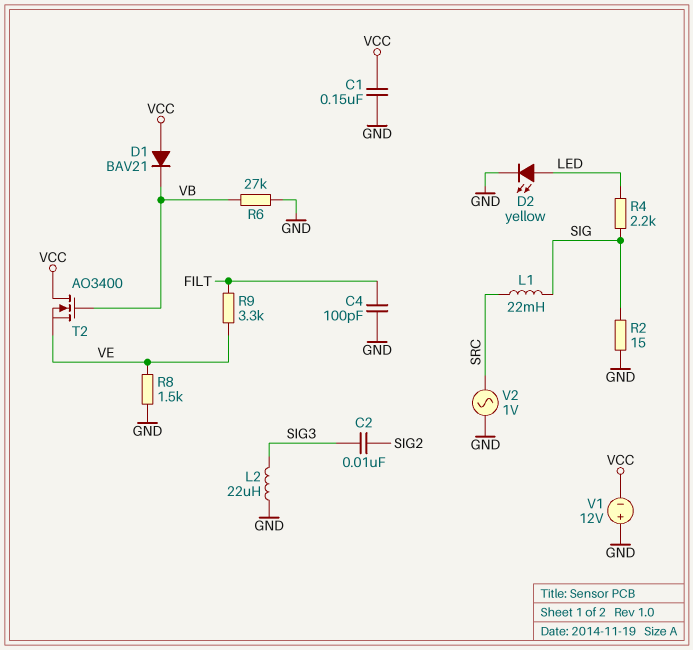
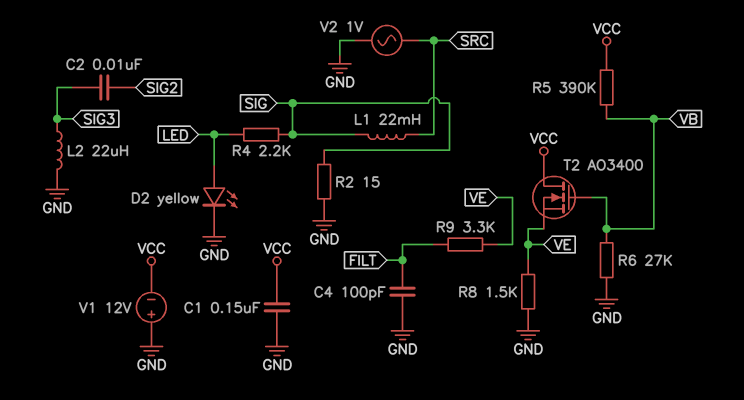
D1: diode BAV21 (A VCC, K VB) -> none
R5: none -> 390k (VB, VCC)

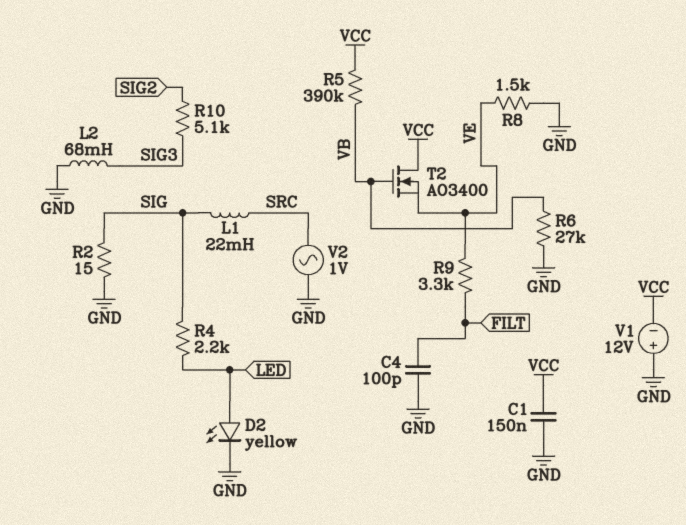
C2: 10nF (SIG2, SIG3) -> none
L2: 22uH (GND, SIG3) -> 68mH (GND, SIG3)
R10: none -> 5.1k (SIG2, SIG3)

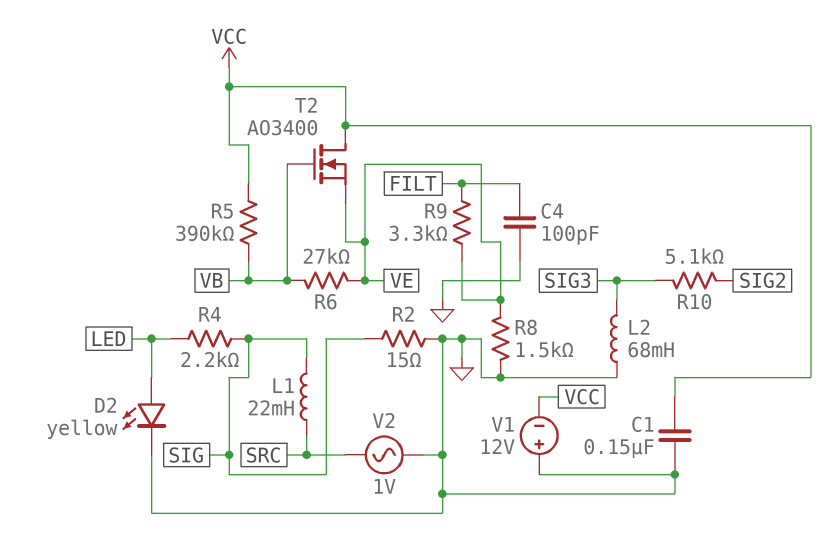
R6: 27k (GND, VB) -> 27k (VB, VE)

